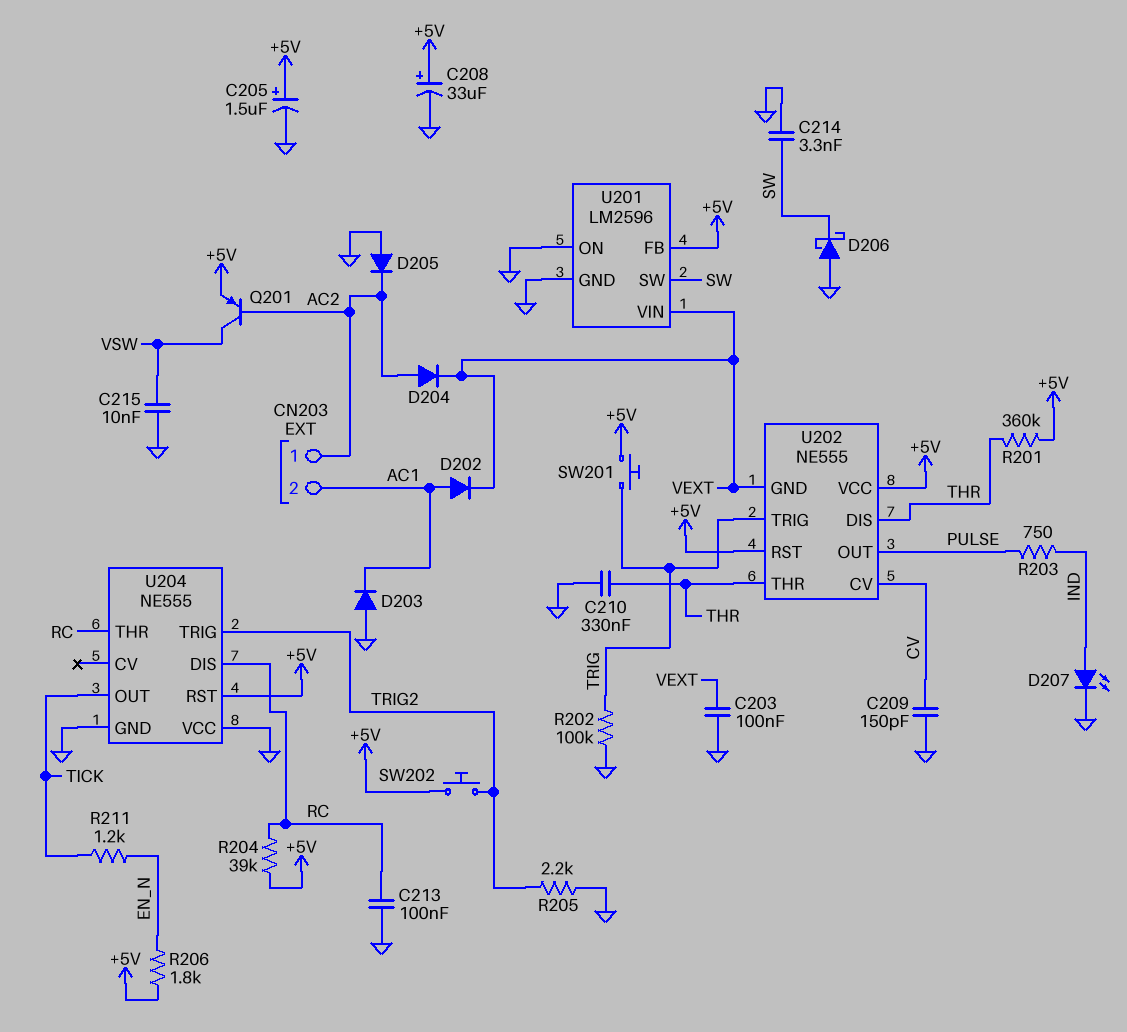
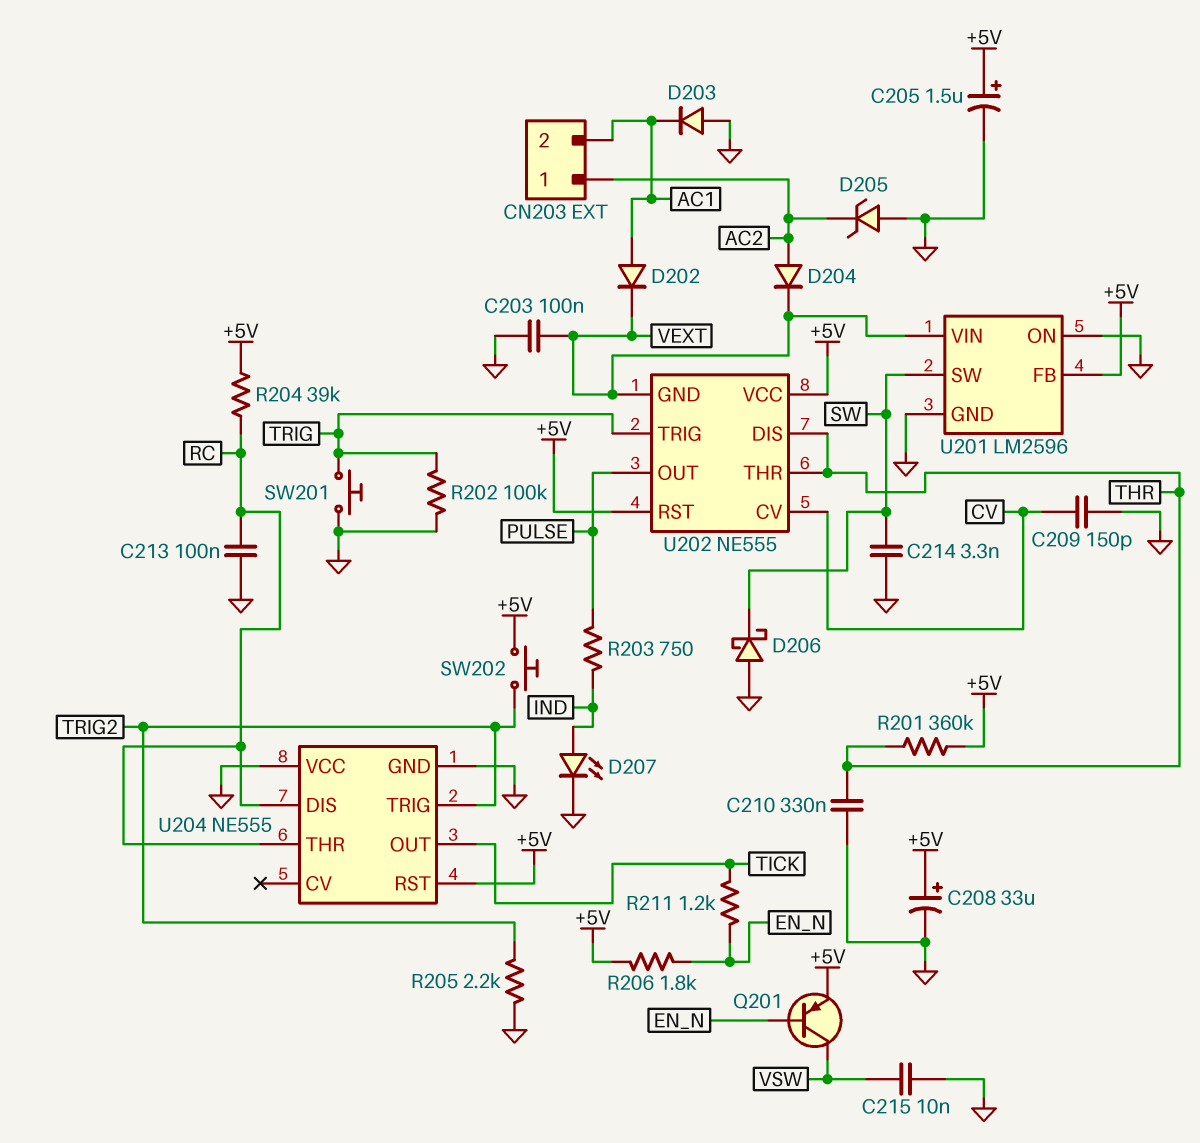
D205: diode (A GND, K AC2) -> zener (A GND, K AC2)
Q201: PNP (B AC2, C VSW, E +5V) -> PNP (B EN_N, C VSW, E +5V)
SW201: button (+5V, TRIG) -> button (GND, TRIG)

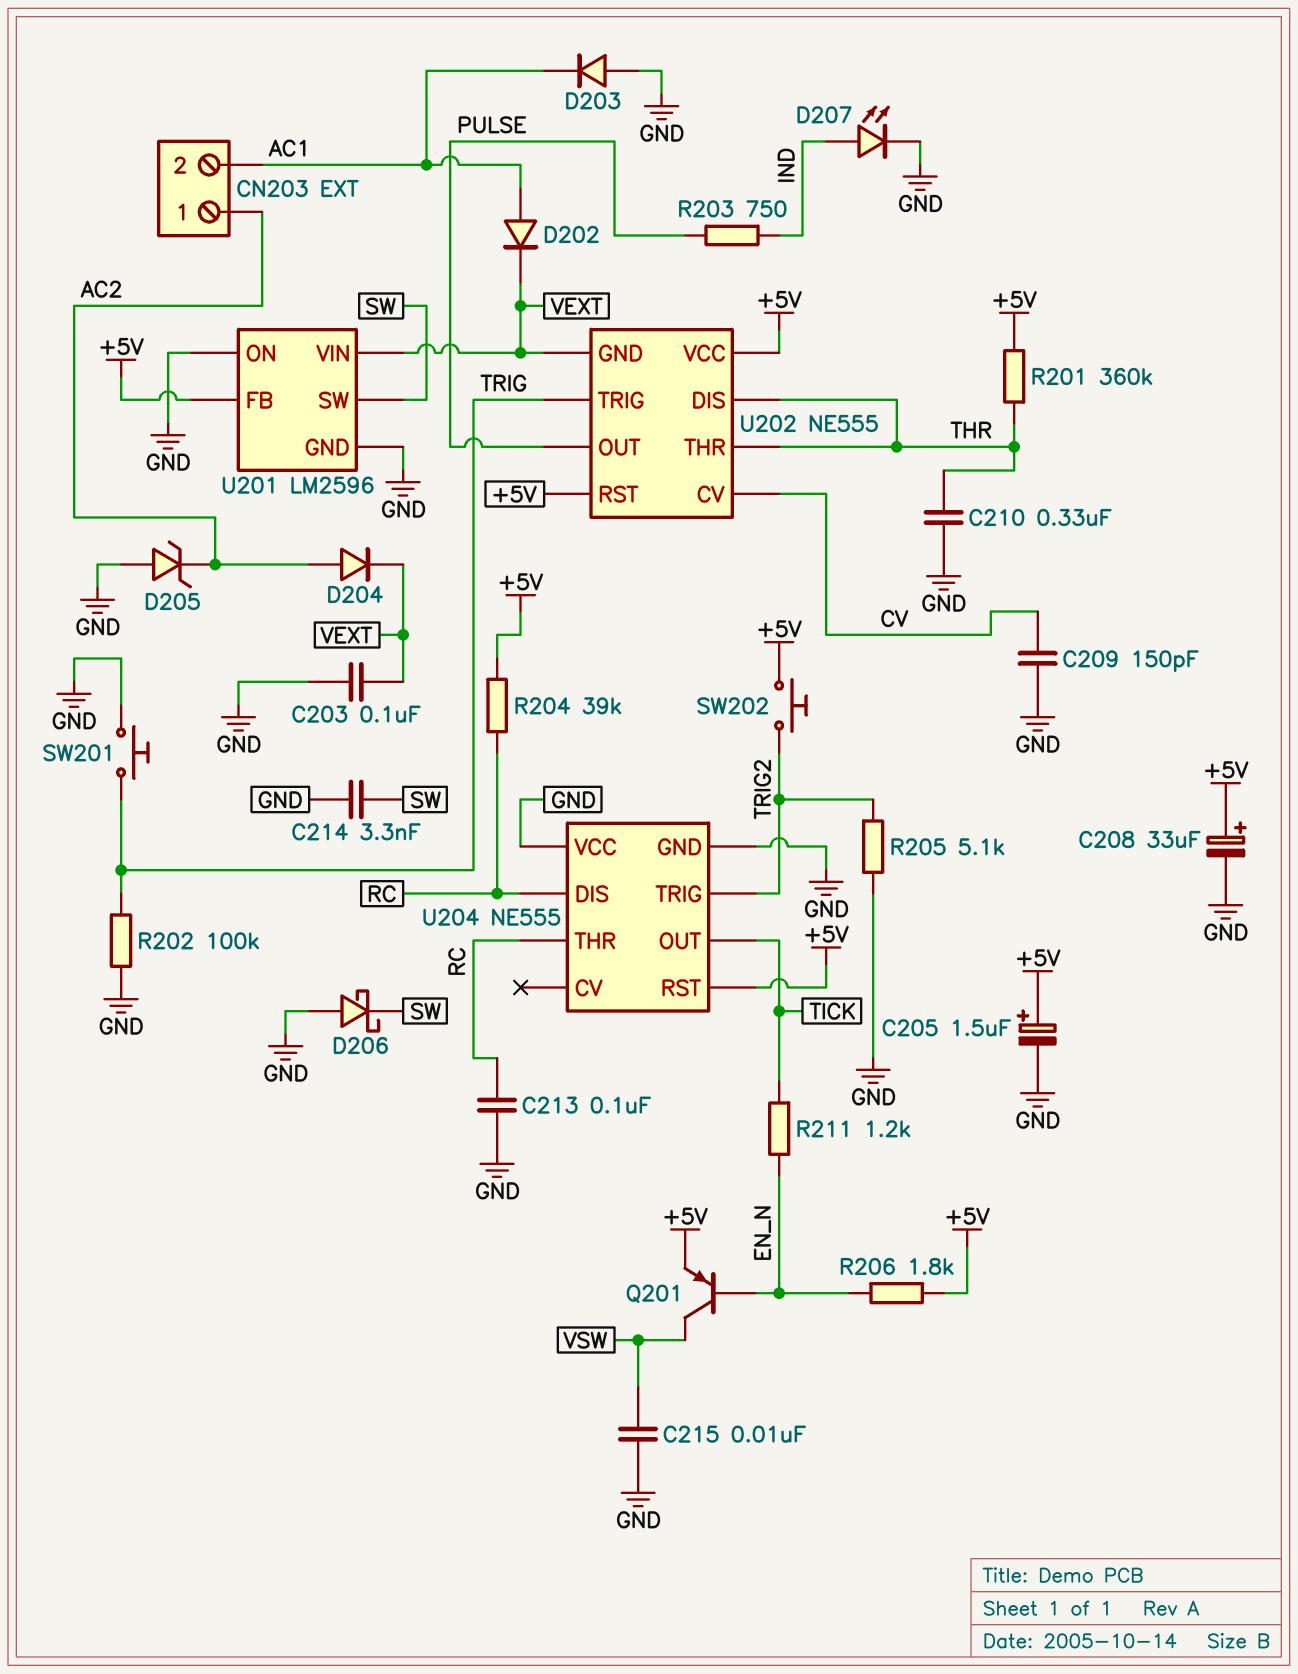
R205: 2.2k (GND, TRIG2) -> 5.1k (GND, TRIG2)

